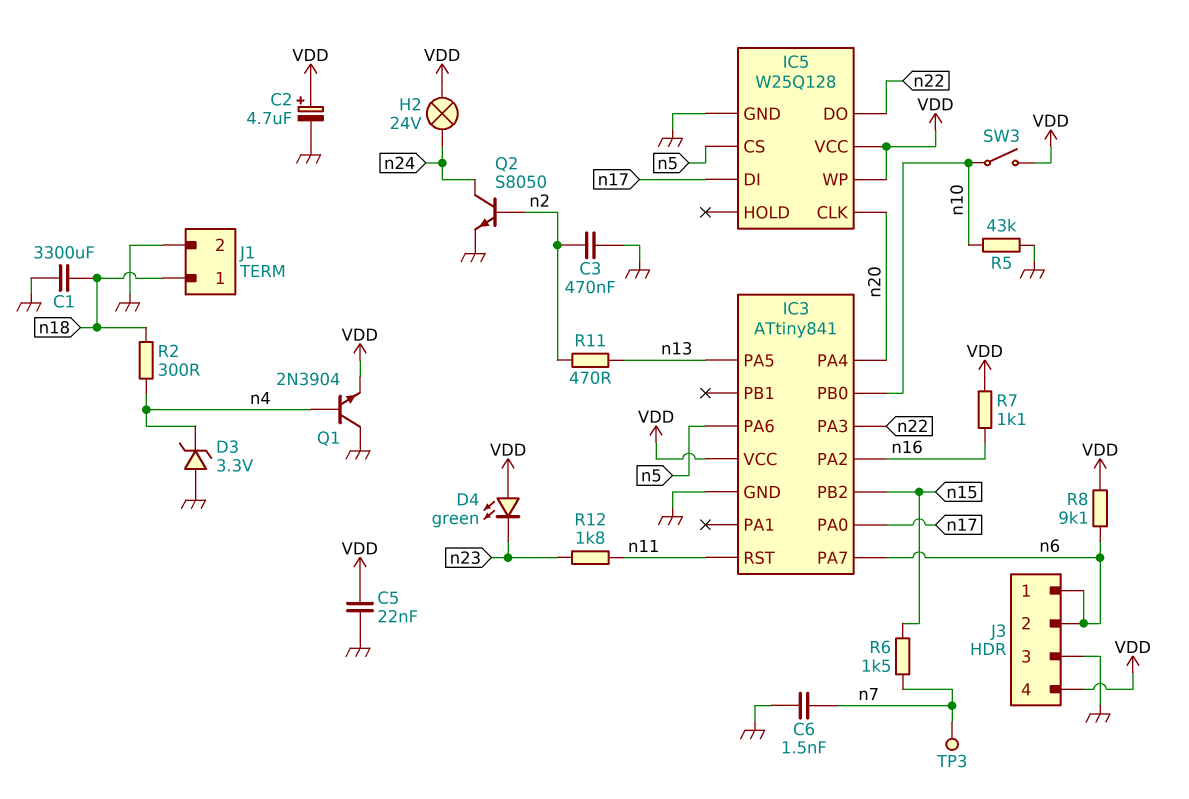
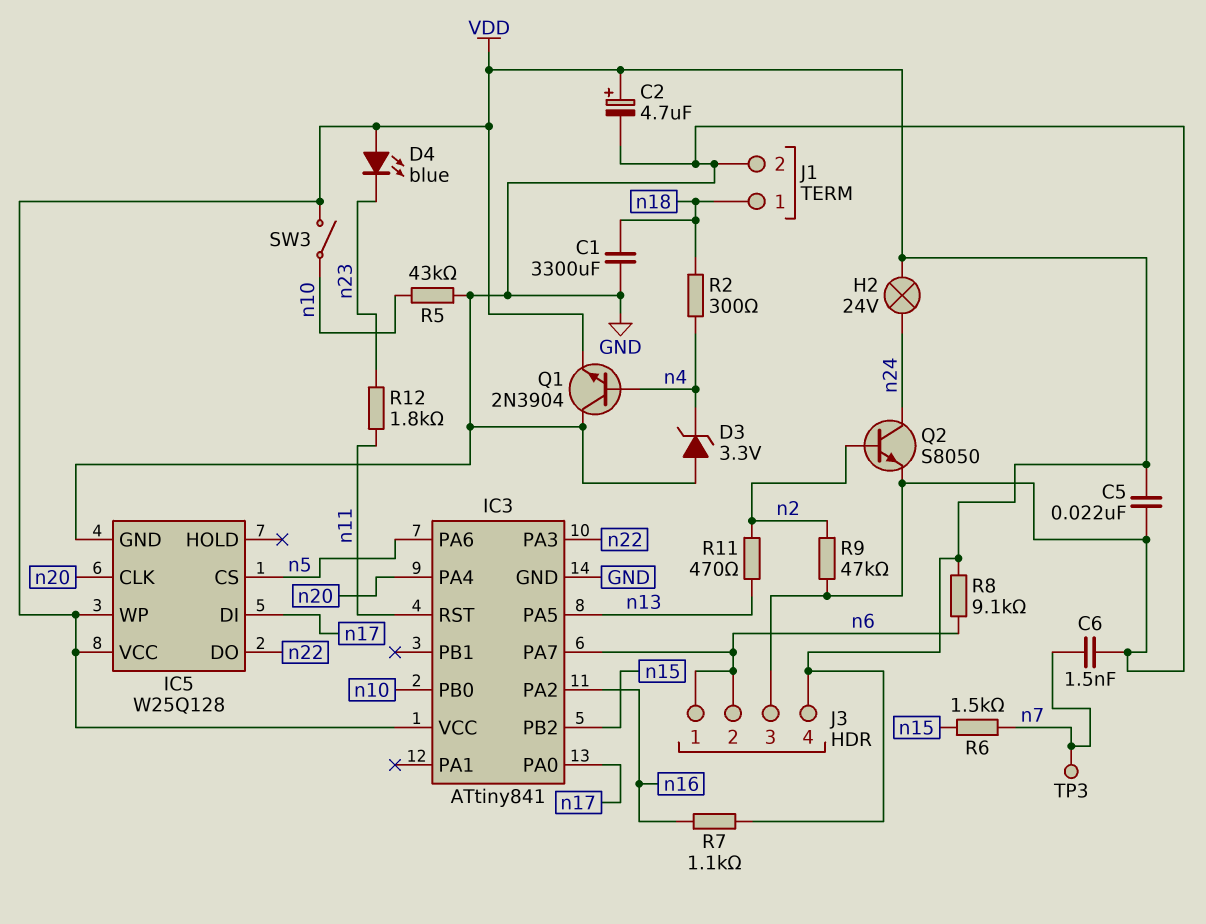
C3: 470nF (GND, n2) -> none
D4: LED green (A VDD, K n23) -> LED blue (A VDD, K n23)
R9: none -> 47k (GND, n2)

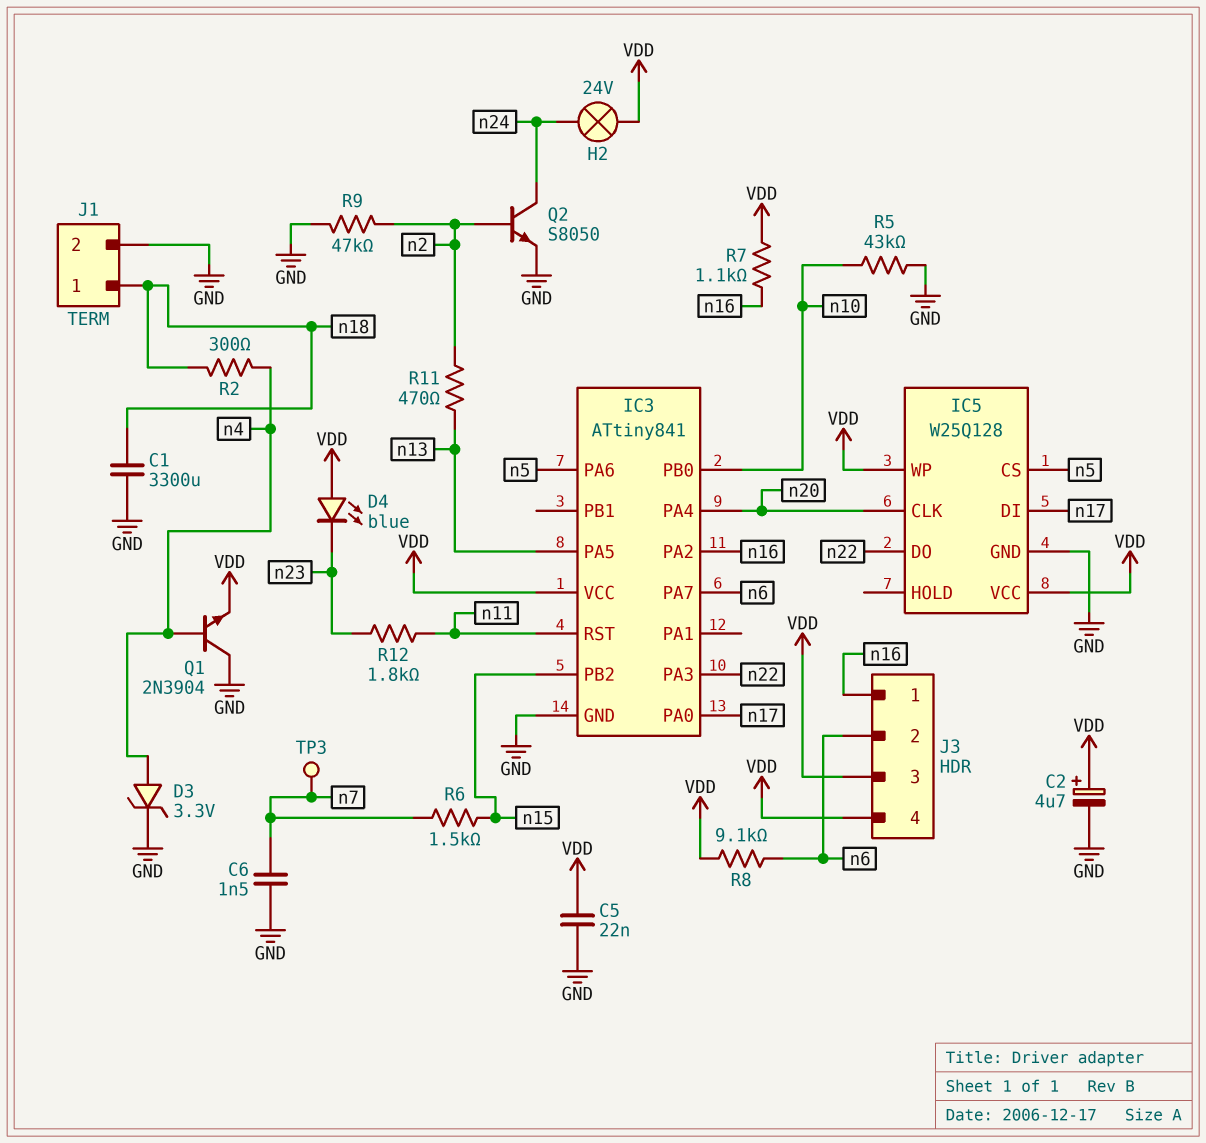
D3: zener 3.3V (A GND, K n4) -> zener 3.3V (A n4, K GND)
J3 pin 1: n6 -> n16
J3 pin 3: GND -> VDD
SW3: switch (VDD, n10) -> none

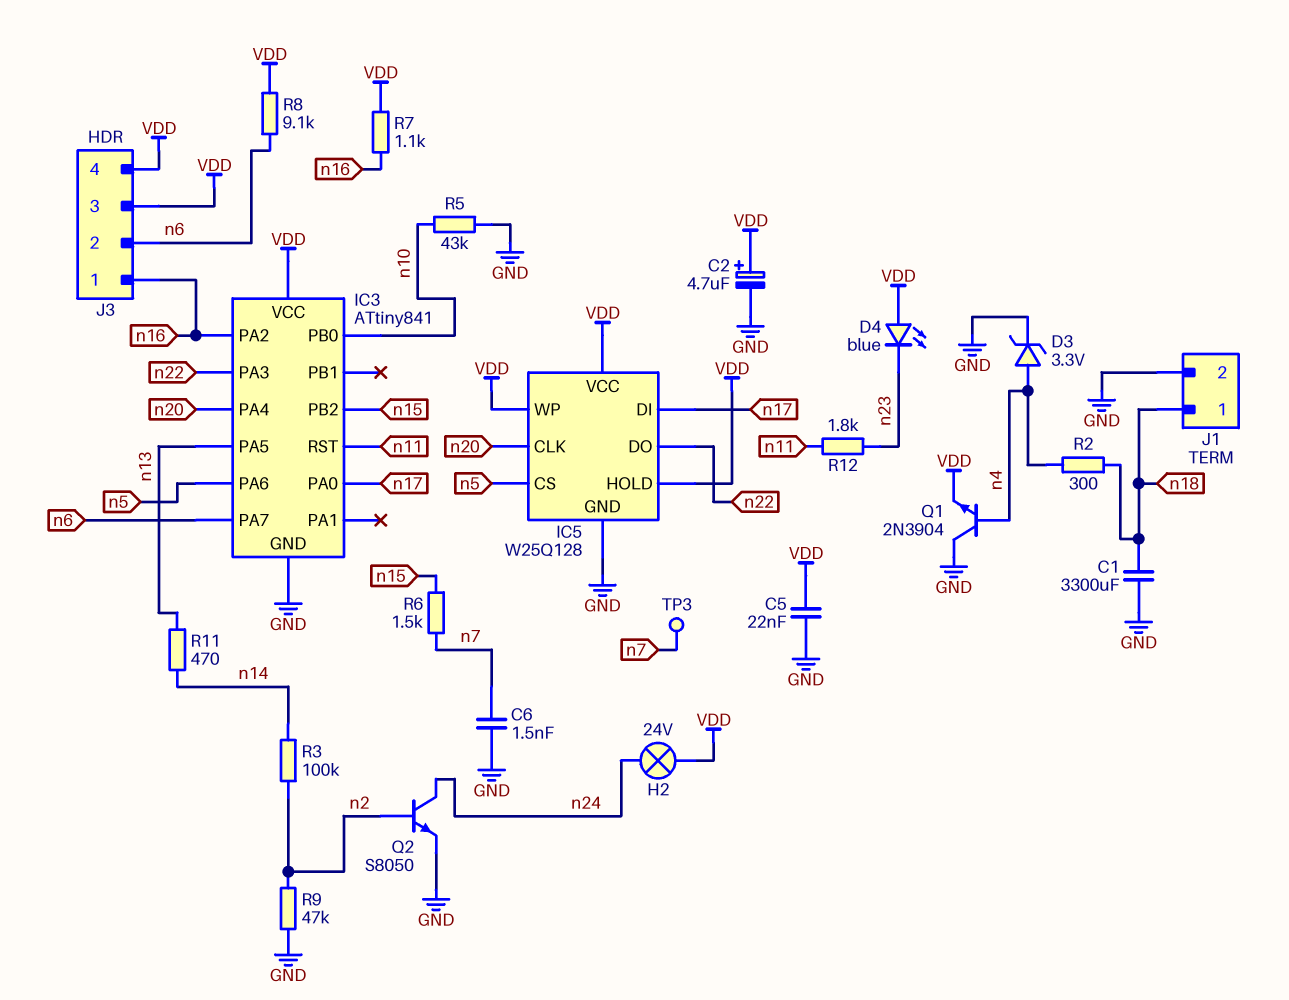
IC5 pin HOLD: none -> VDD
R3: none -> 100k (n2, n14)
R11: 470 (n2, n13) -> 470 (n13, n14)

